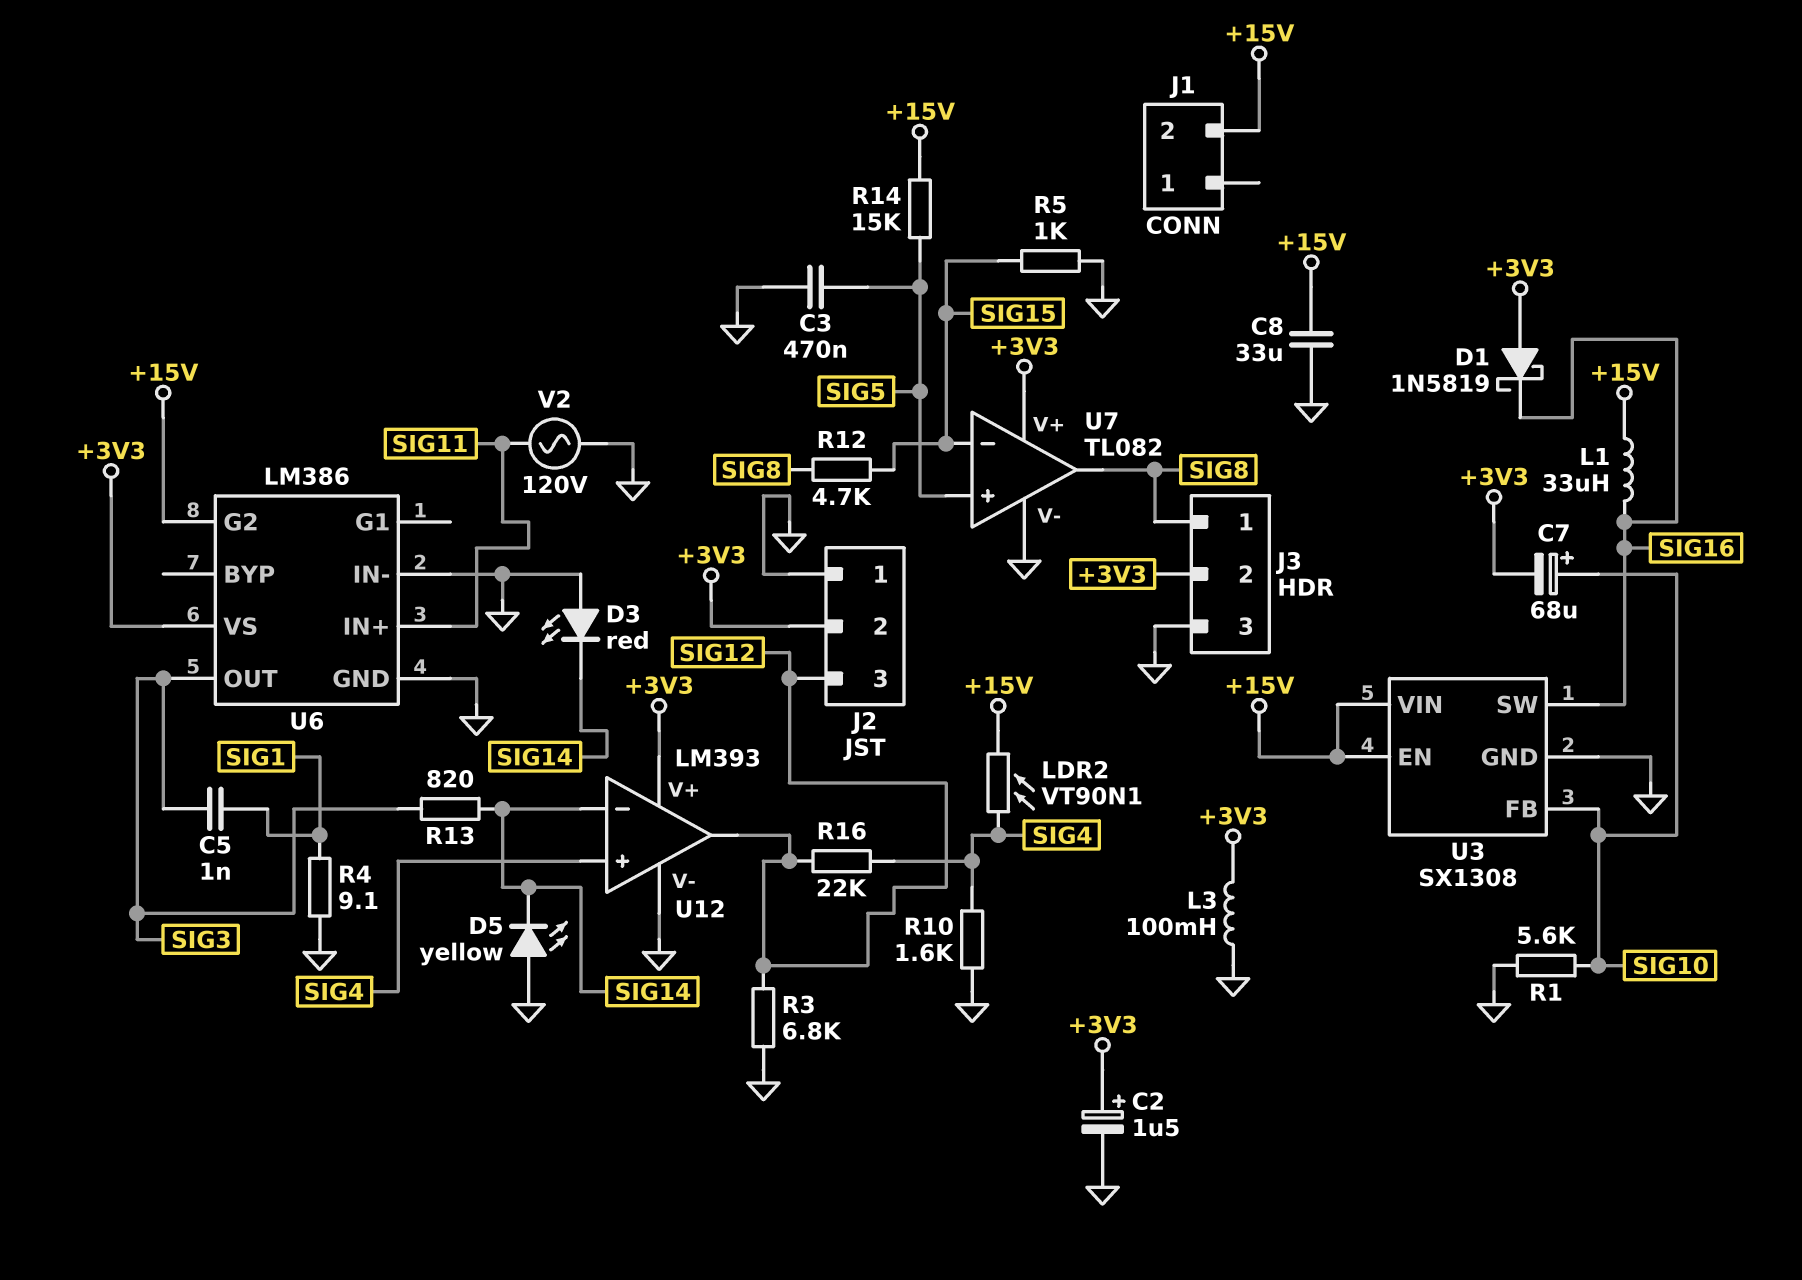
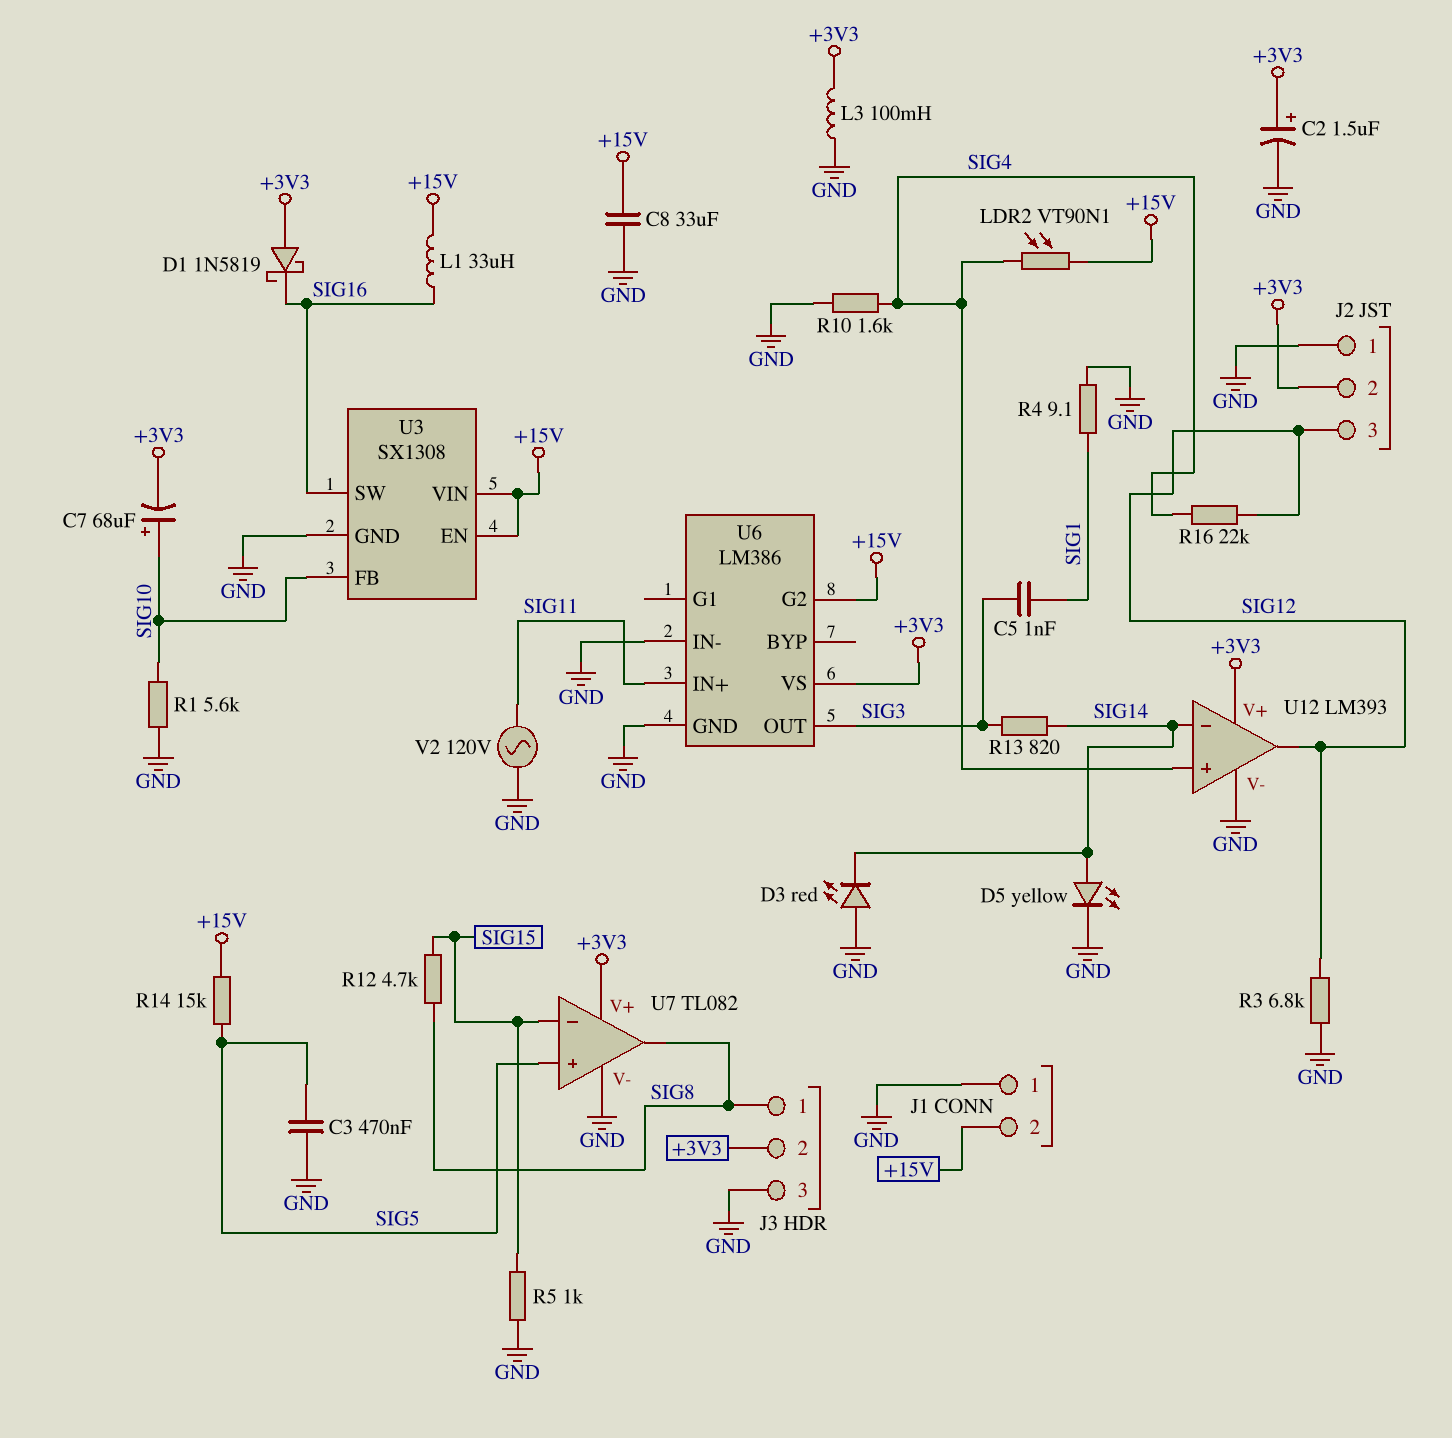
D5: LED yellow (A GND, K SIG14) -> LED yellow (A SIG14, K GND)
J1 pin 1: none -> GND

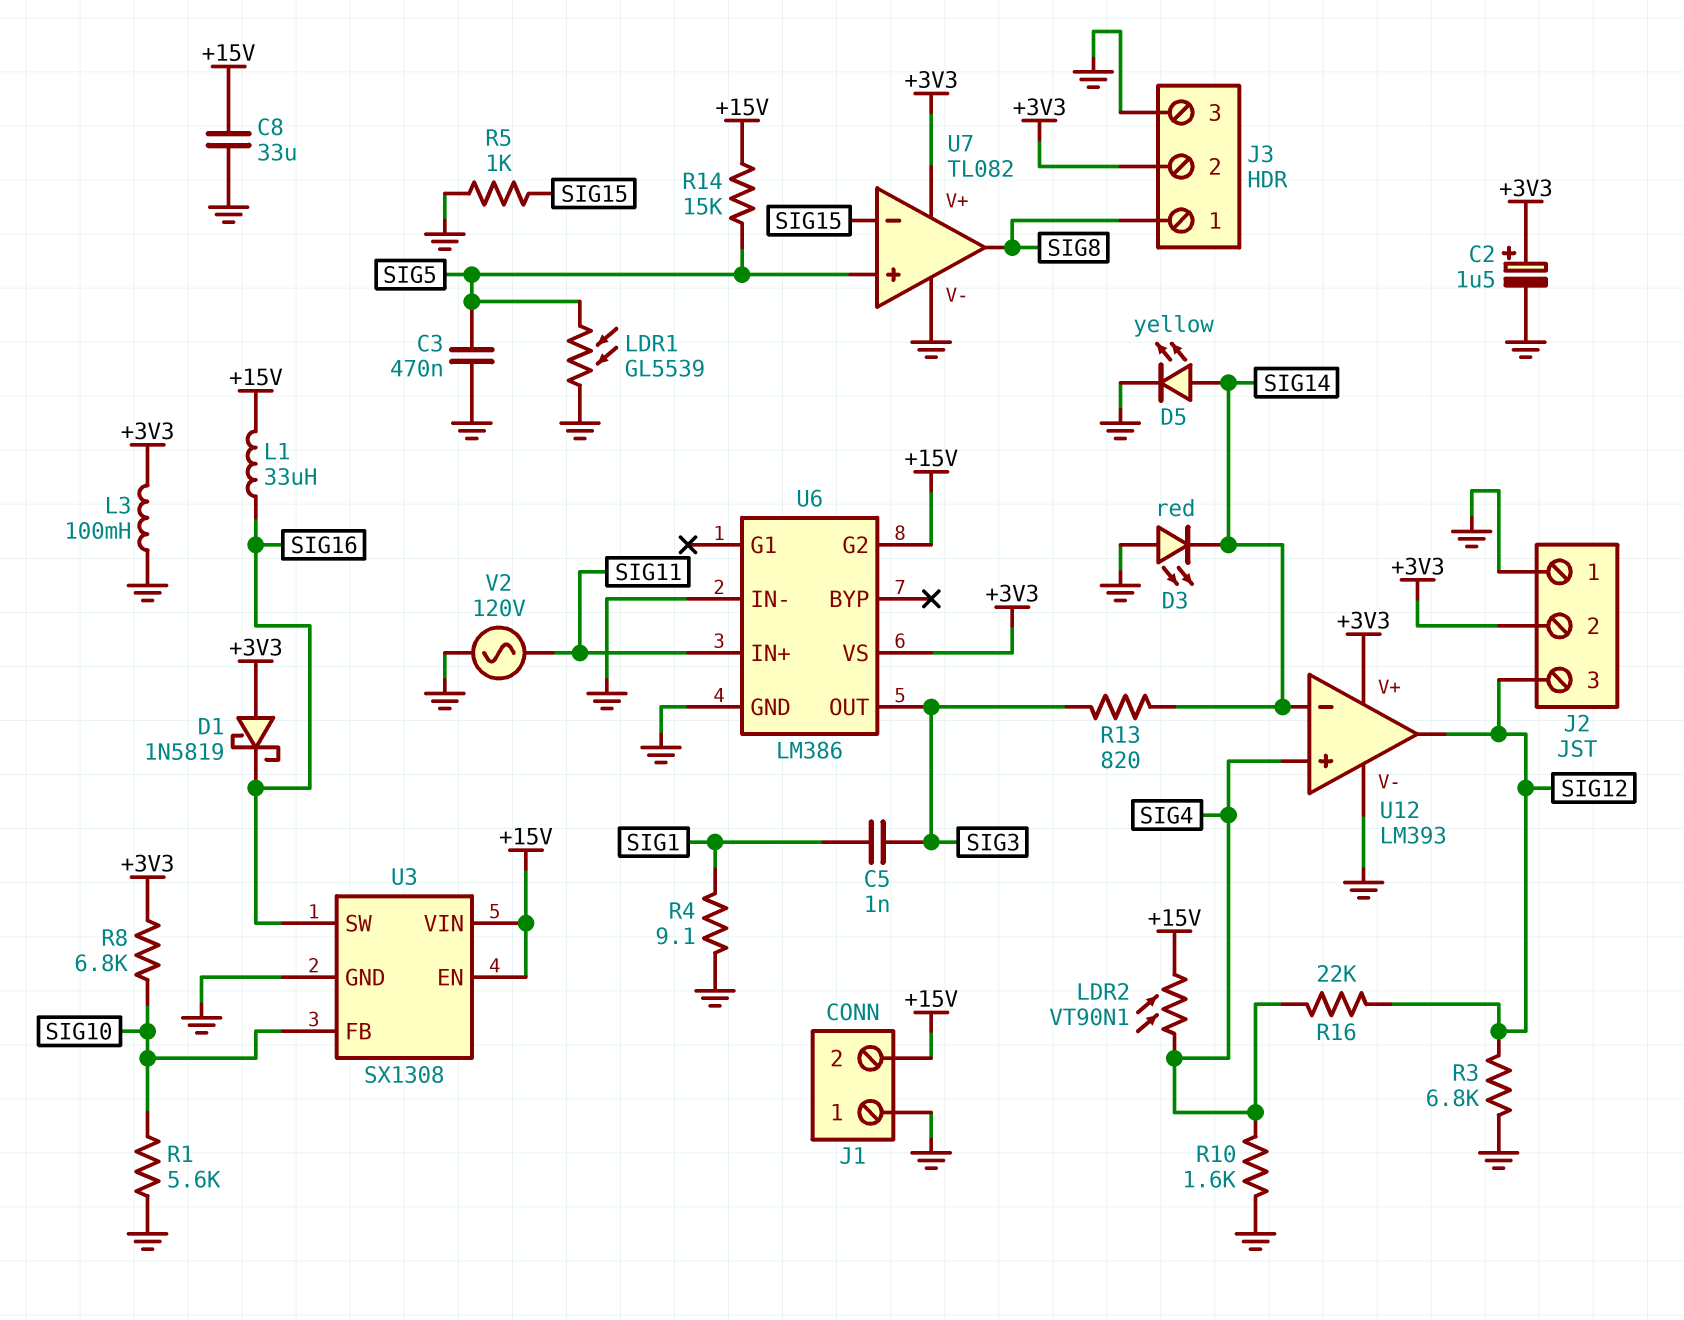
C7: 68uF (plus SIG10, minus +3V3) -> none
LDR1: none -> GL5539 (GND, SIG5)
R8: none -> 6.8k (+3V3, SIG10)
R12: 4.7k (SIG8, SIG15) -> none

